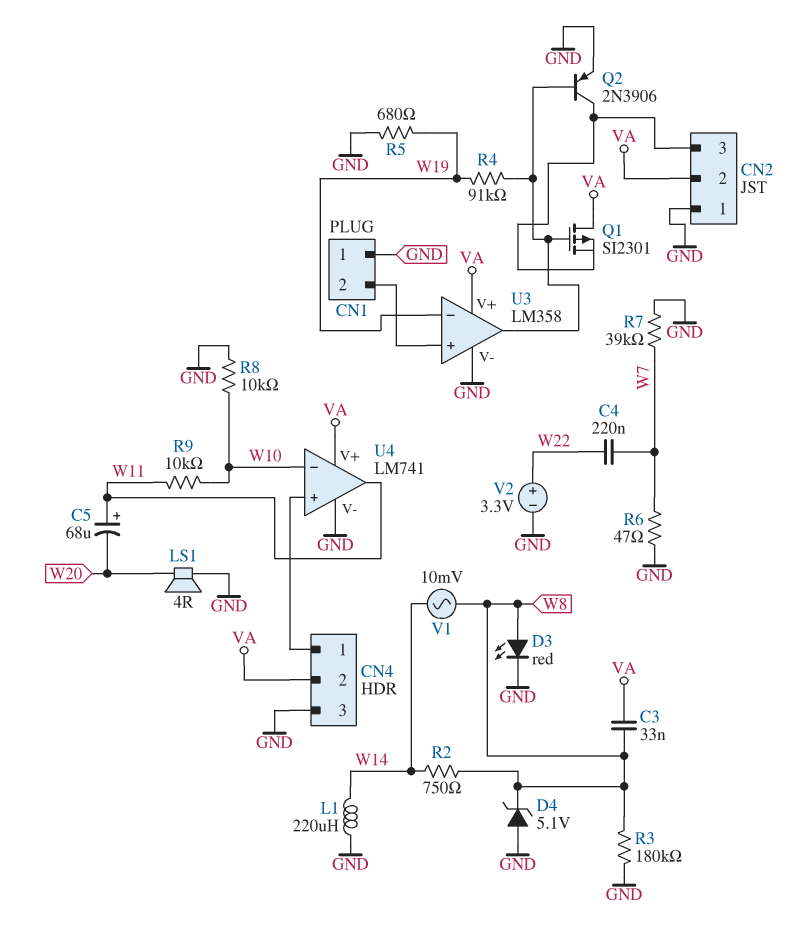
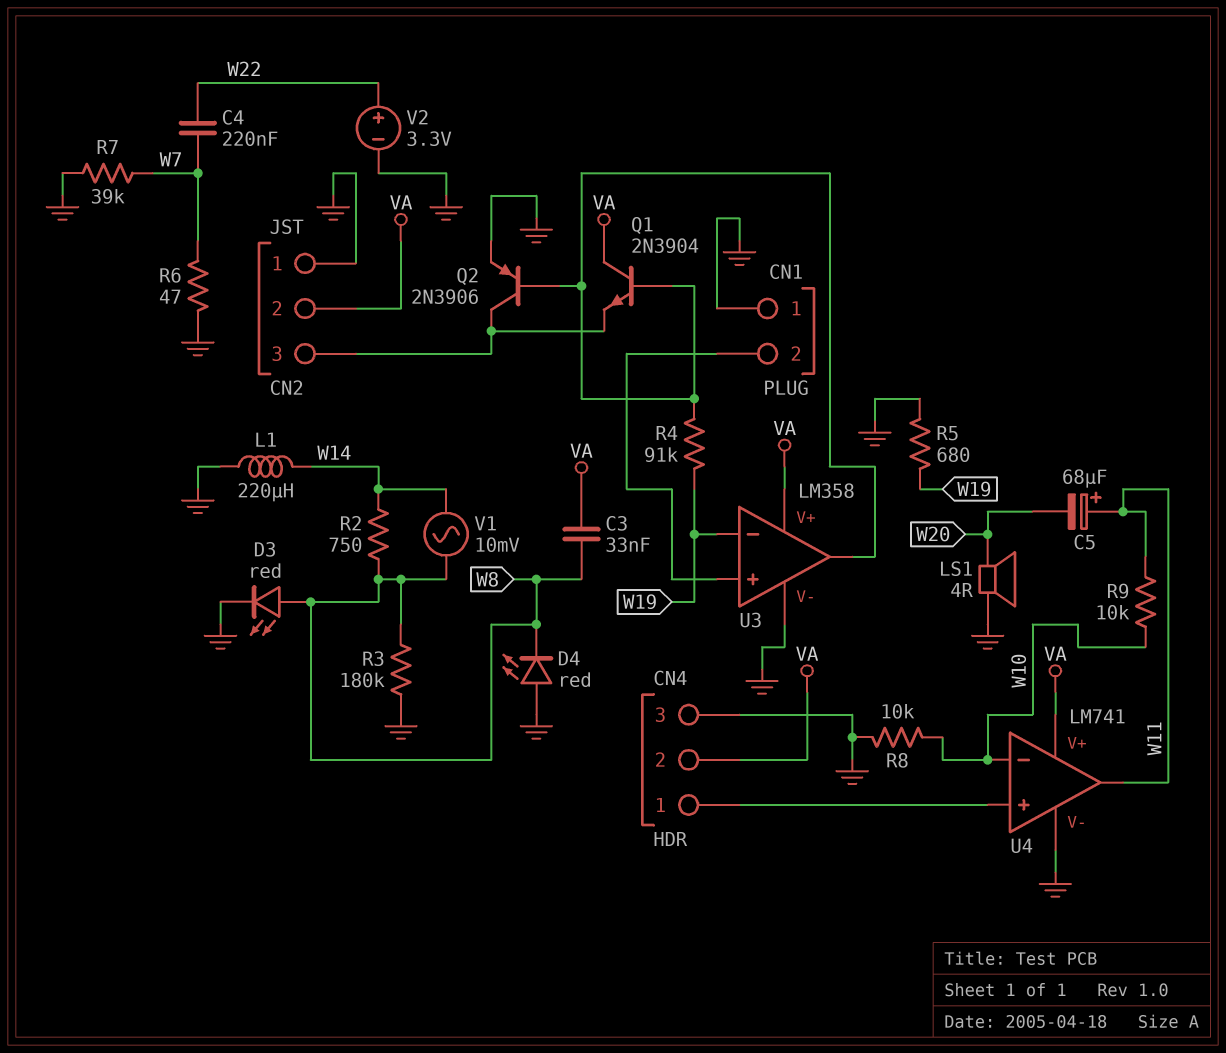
D4: zener 5.1V (A GND, K W8) -> LED red (A GND, K W8)
Q1: PMOS SI2301 (G U3/out, D VA, S CN2/3) -> NPN 2N3904 (B U3/out, C VA, E CN2/3)

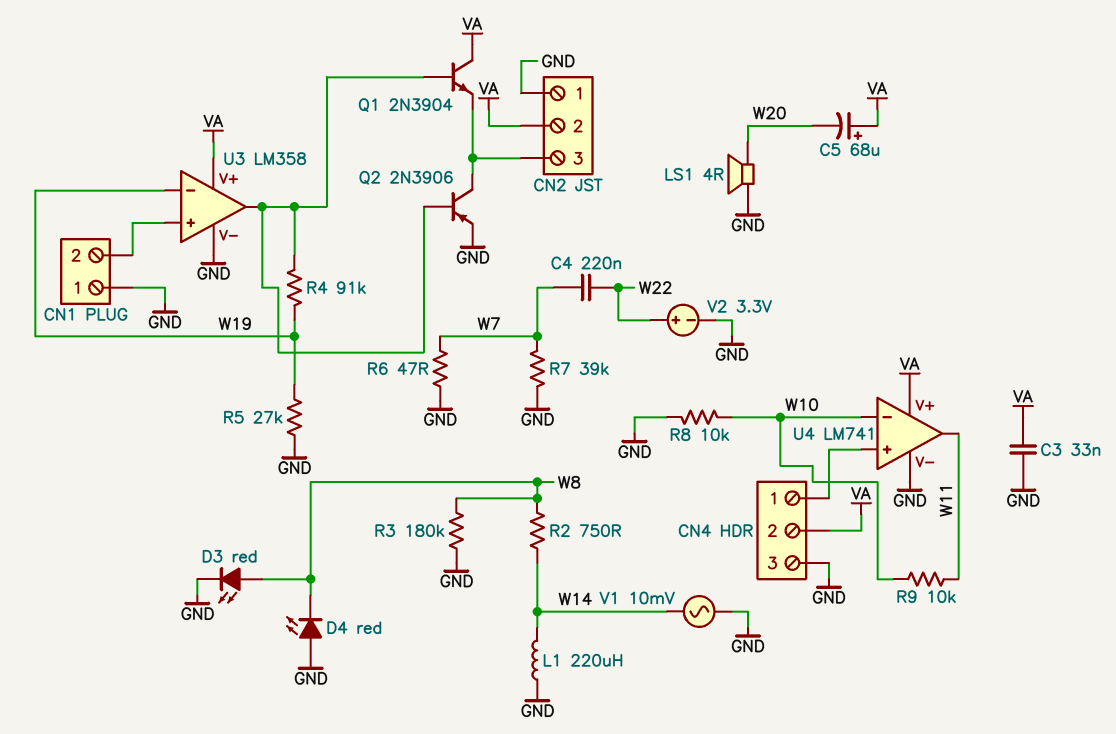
C3: 33nF (VA, W8) -> 33nF (GND, VA)
C5: 68uF (plus W11, minus W20) -> 68uF (plus VA, minus W20)
R5: 680 (GND, W19) -> 27k (GND, W19)
V1: AC 10mV (W8, W14) -> AC 10mV (GND, W14)

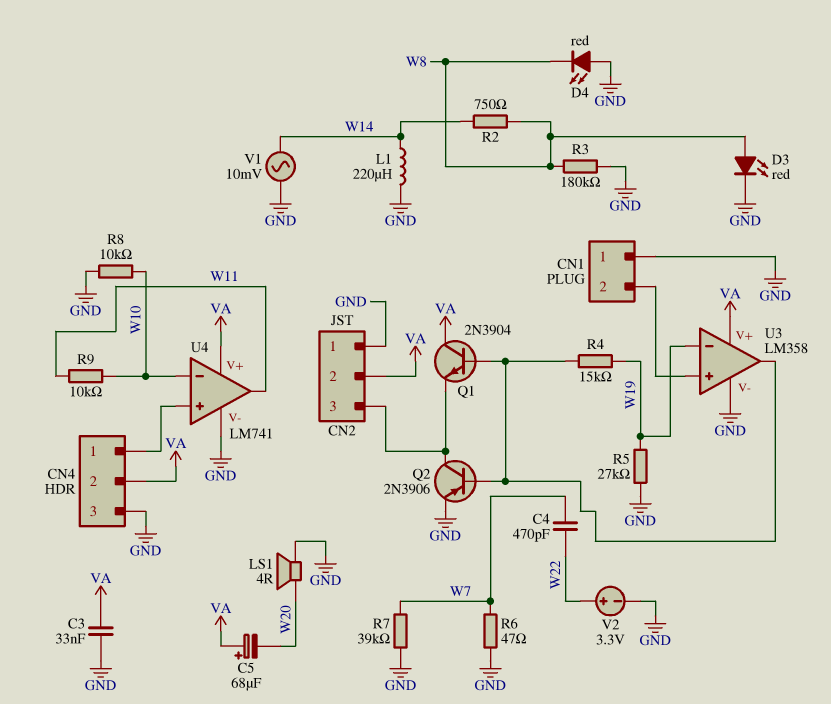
C4: 220nF (W7, W22) -> 470pF (W7, W22)
R4: 91k (U3/out, W19) -> 15k (U3/out, W19)

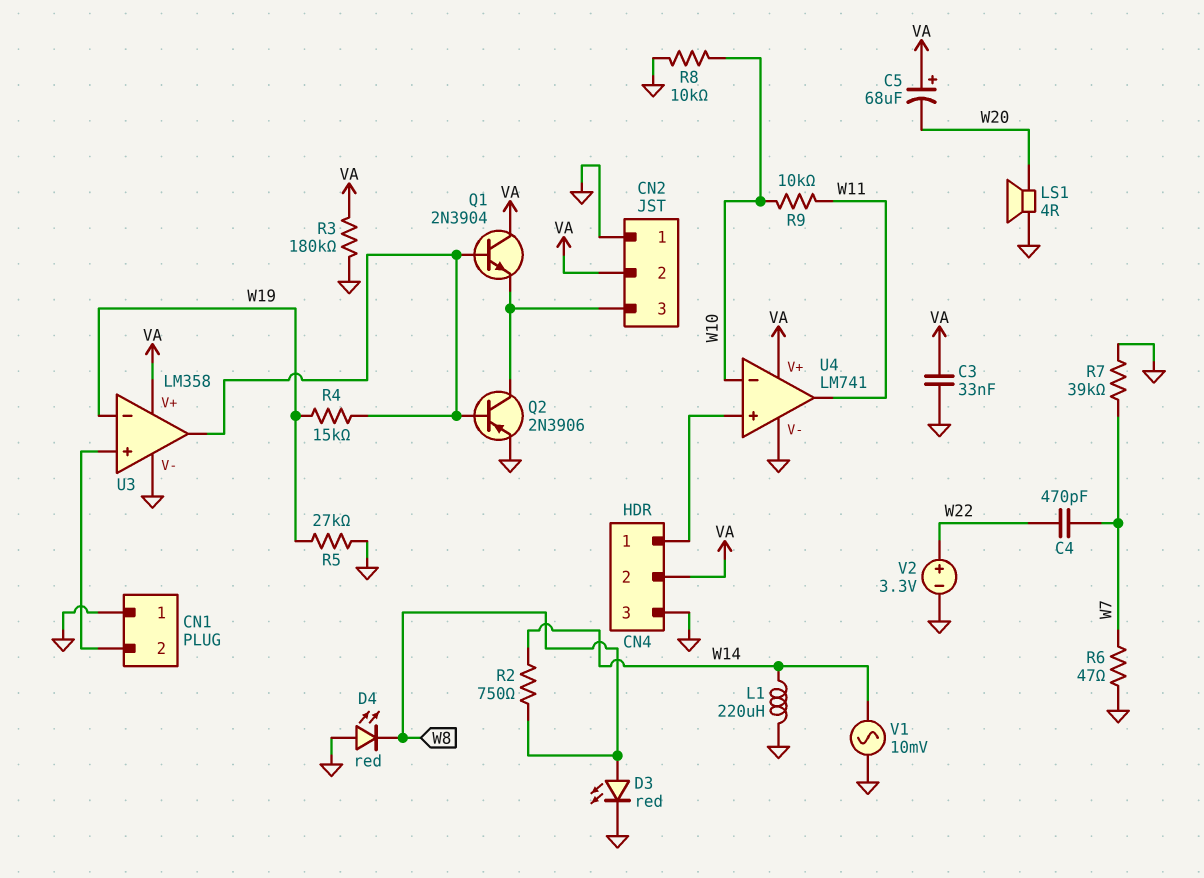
R3: 180k (GND, W8) -> 180k (GND, VA)

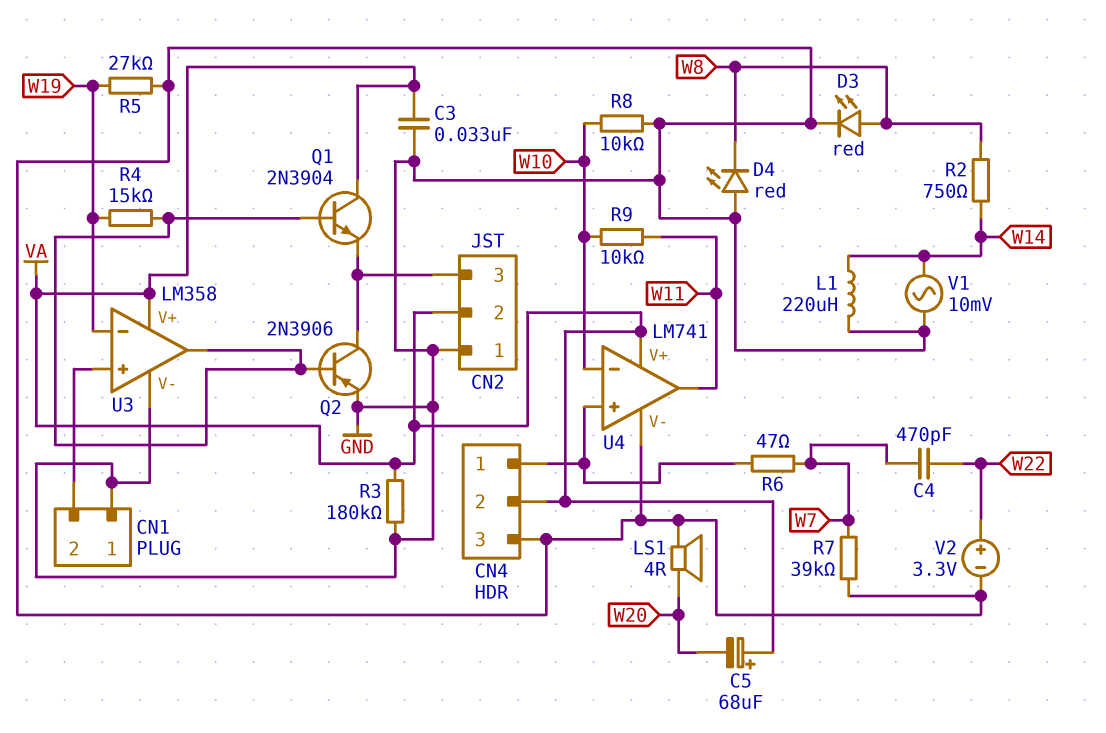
R6: 47 (GND, W7) -> 47 (CN4/1, W7)

